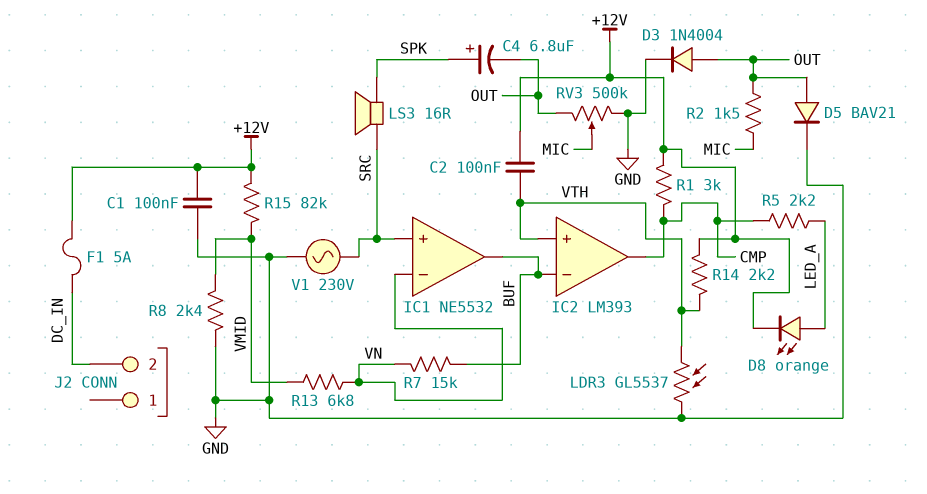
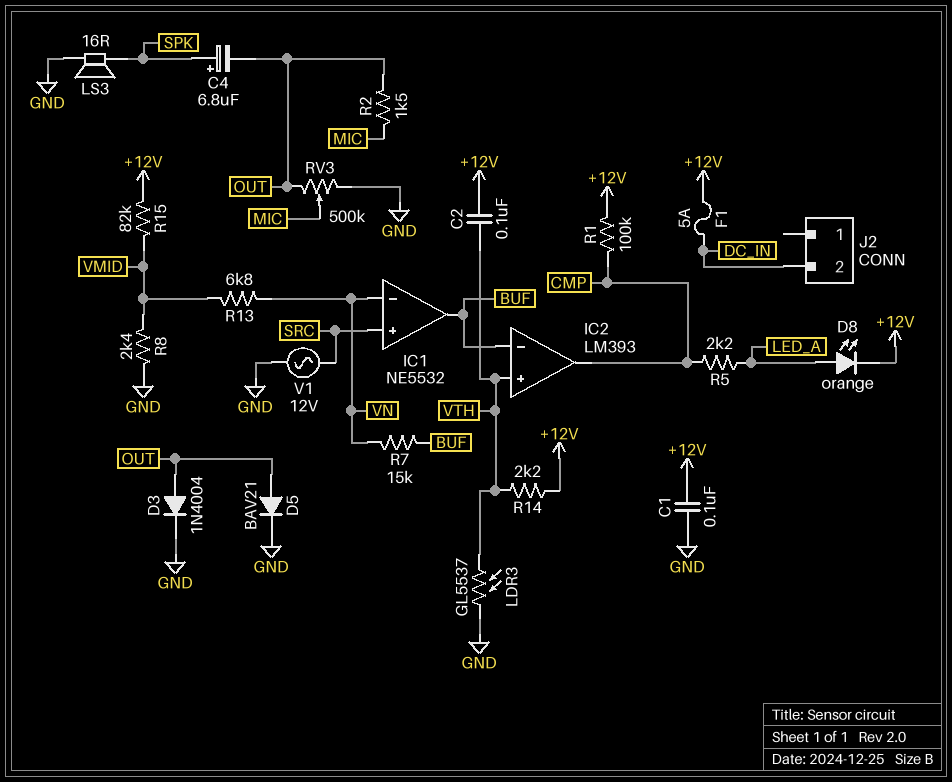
LS3: speaker 16R (SPK, SRC) -> speaker 16R (GND, SPK)
R1: 3k (+12V, CMP) -> 100k (+12V, CMP)
V1: AC 230V (GND, SRC) -> AC 12V (GND, SRC)

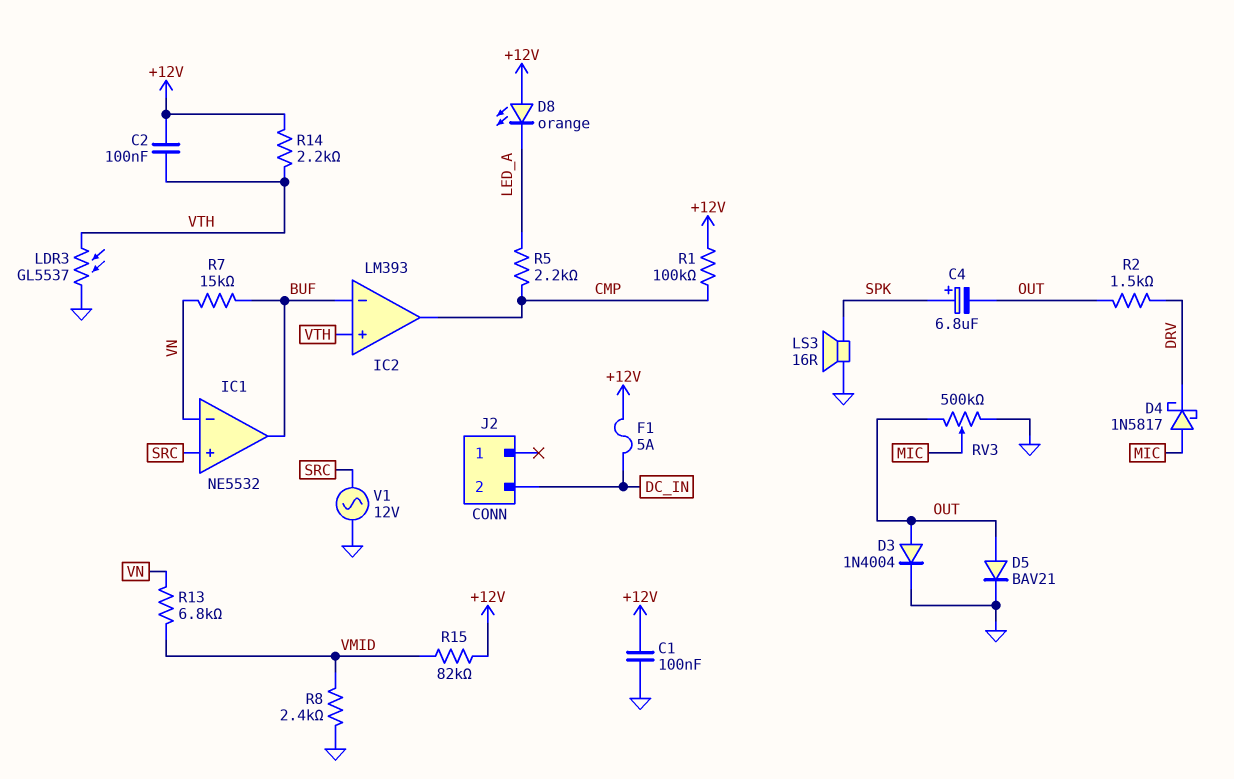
D4: none -> schottky 1N5817 (A MIC, K DRV)
D8: LED orange (A LED_A, K +12V) -> LED orange (A +12V, K LED_A)
R2: 1.5k (MIC, OUT) -> 1.5k (DRV, OUT)

